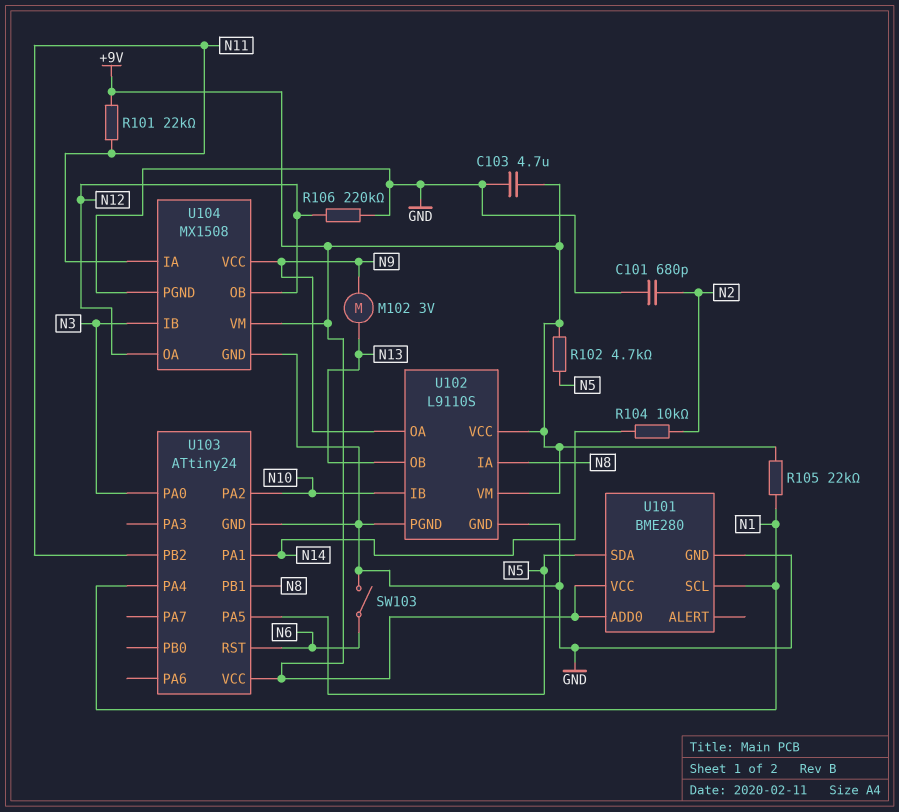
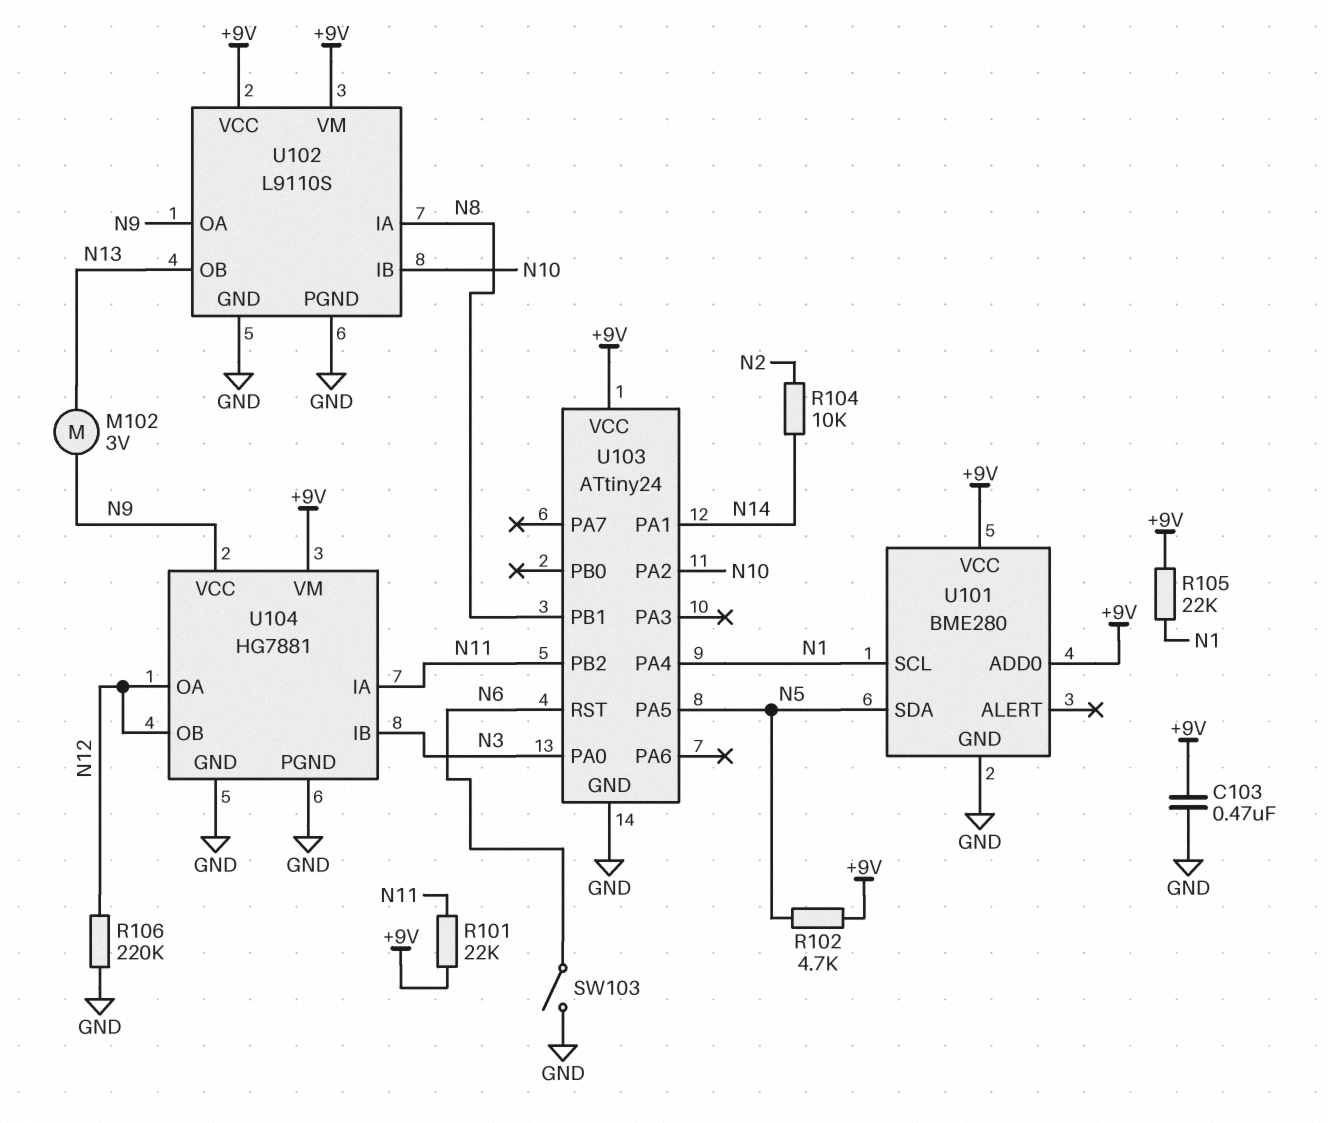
C101: 680pF (GND, N2) -> none
C103: 4.7uF (+9V, GND) -> 470nF (+9V, GND)
U104: MX1508 -> HG7881

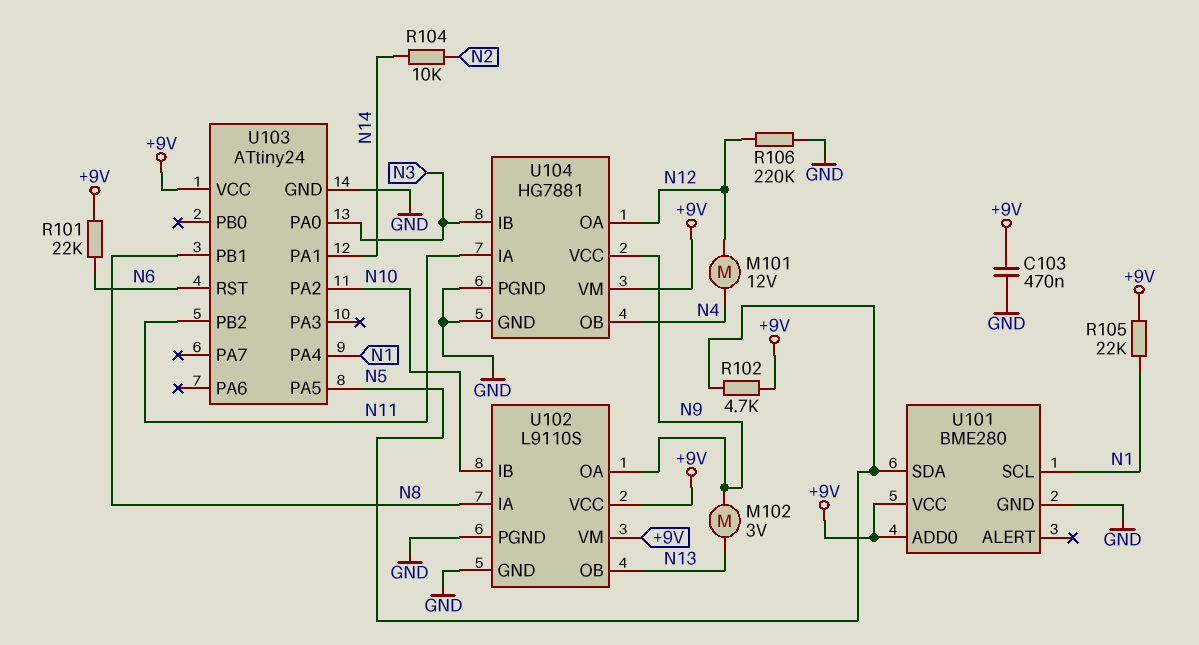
M101: none -> motor 12V (N4, N12)
R101: 22k (+9V, N11) -> 22k (+9V, N6)
SW103: switch (GND, N6) -> none
U104 pin OB: N12 -> N4

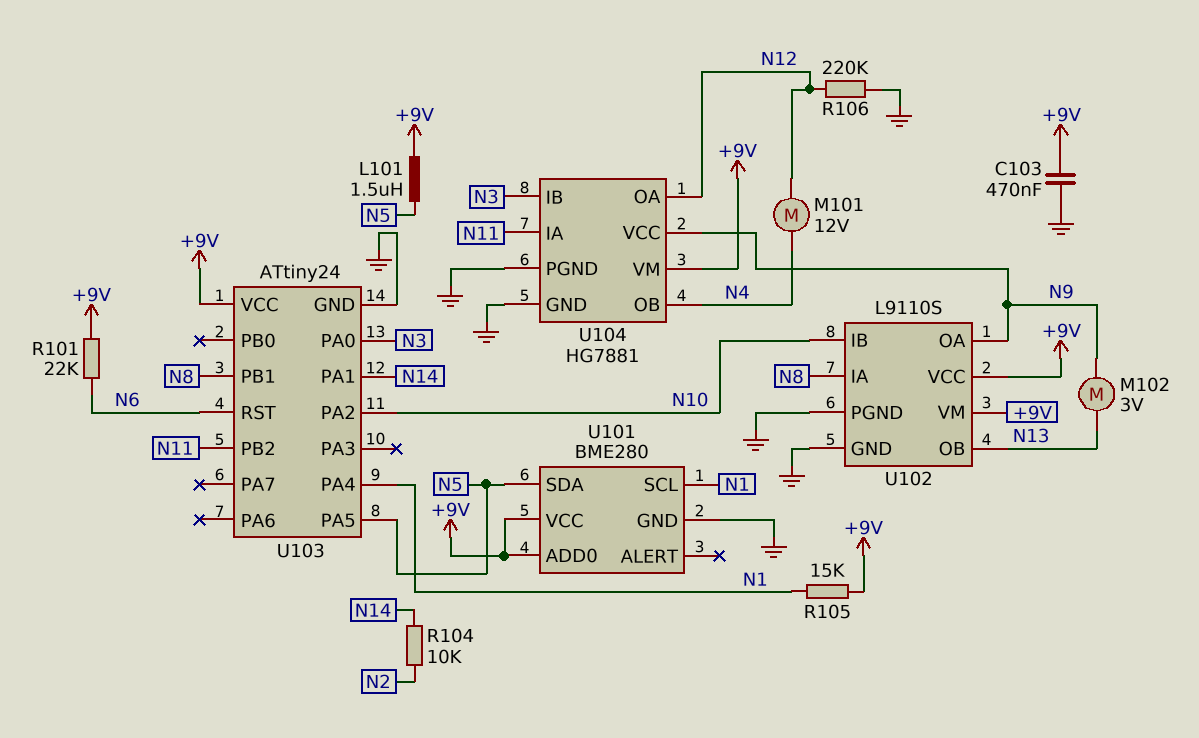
L101: none -> 1.5uH (+9V, N5)
R102: 4.7k (+9V, N5) -> none
R105: 22k (+9V, N1) -> 15k (+9V, N1)

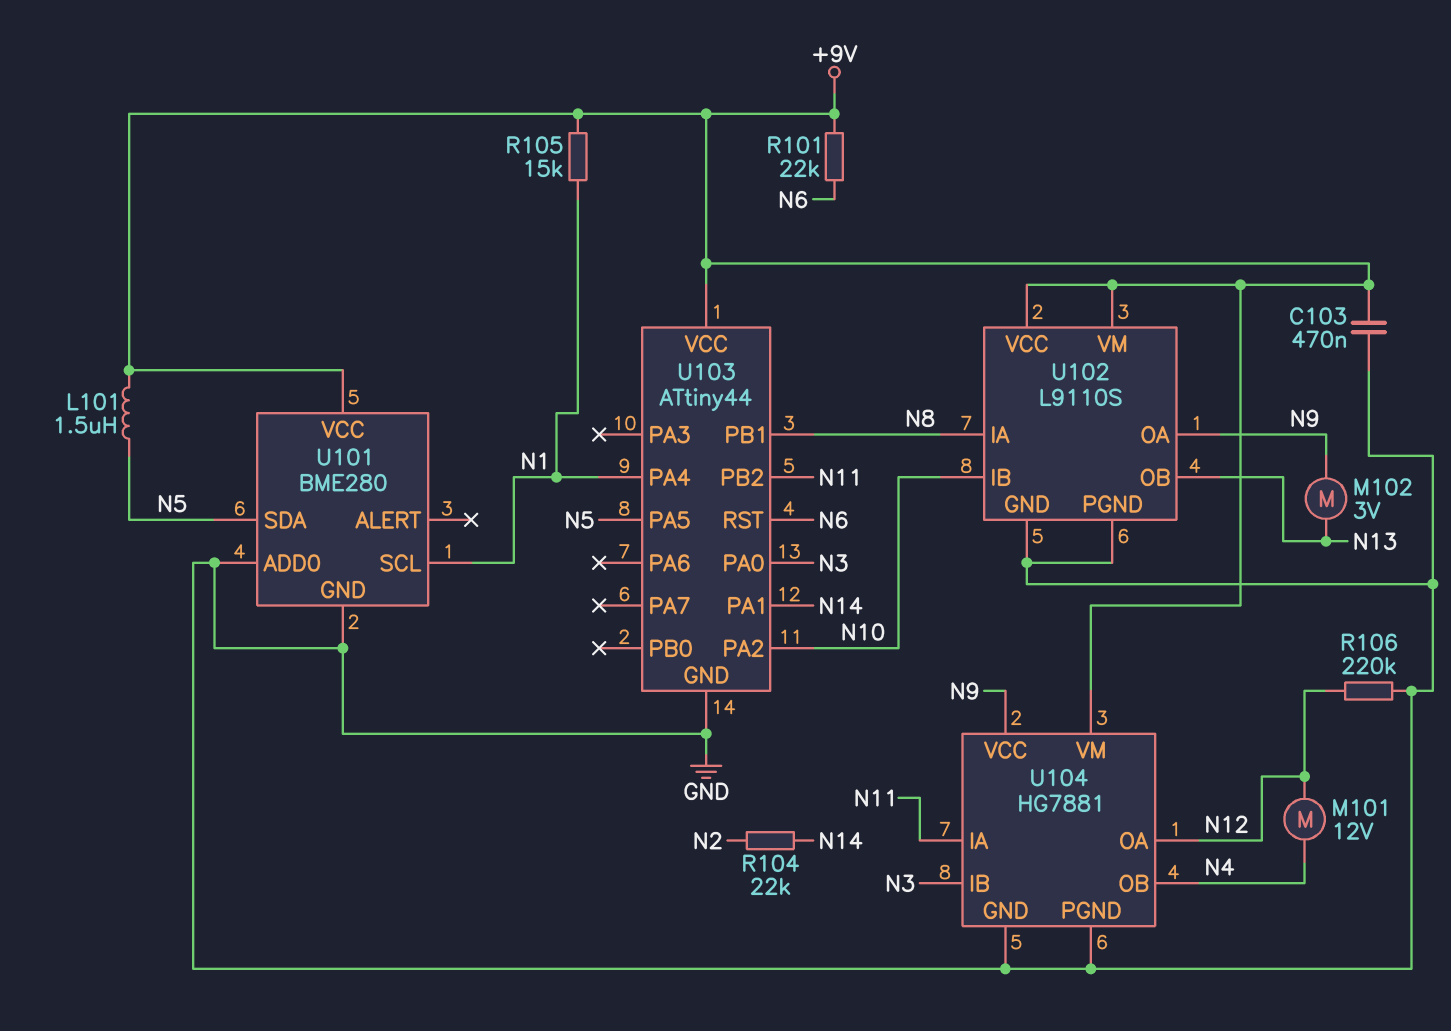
R104: 10k (N2, N14) -> 22k (N2, N14)
U101 pin ADD0: +9V -> GND
U103: ATtiny24 -> ATtiny44

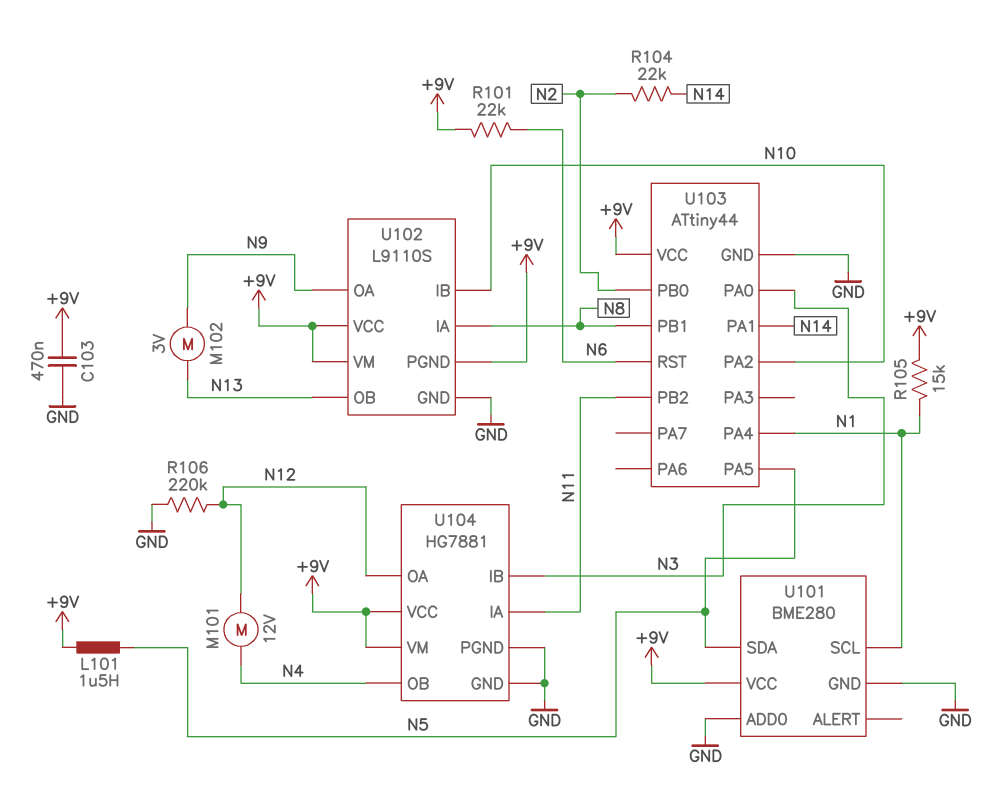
U102 pin PGND: GND -> +9V
U103 pin PB0: none -> N2
U104 pin VCC: N9 -> +9V

